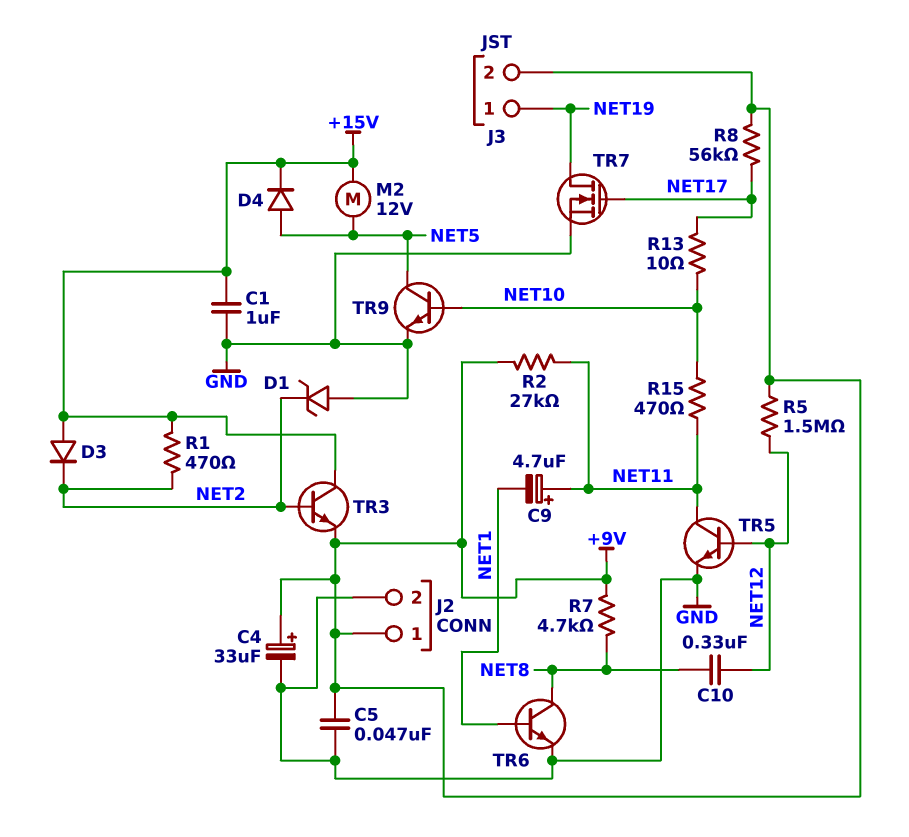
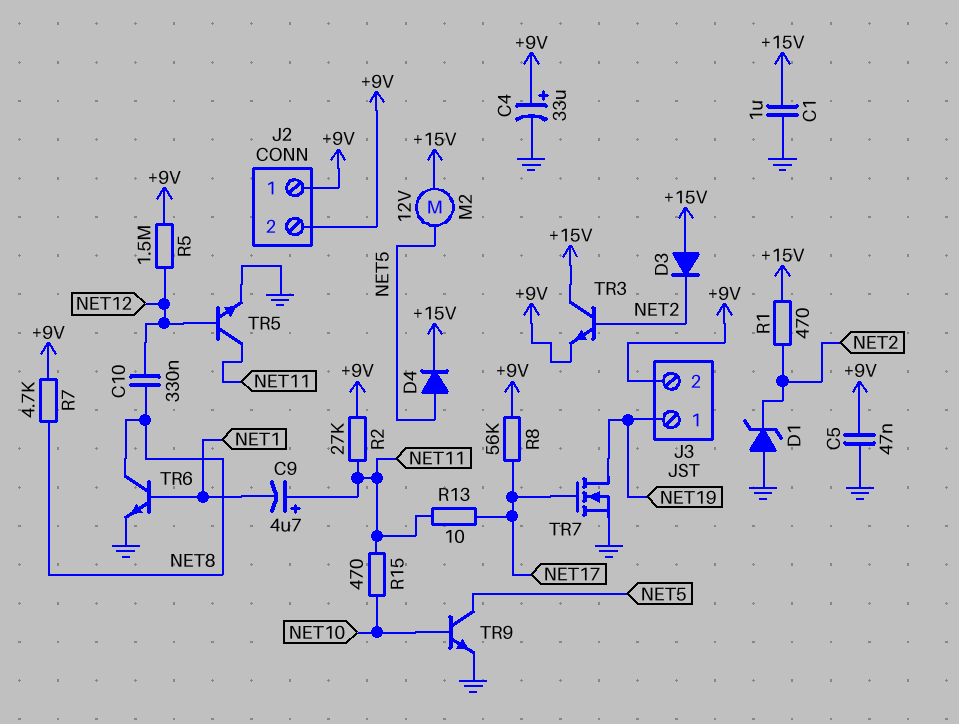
J2 pin 2: GND -> +9V
R13: 10 (NET10, NET17) -> 10 (NET11, NET17)

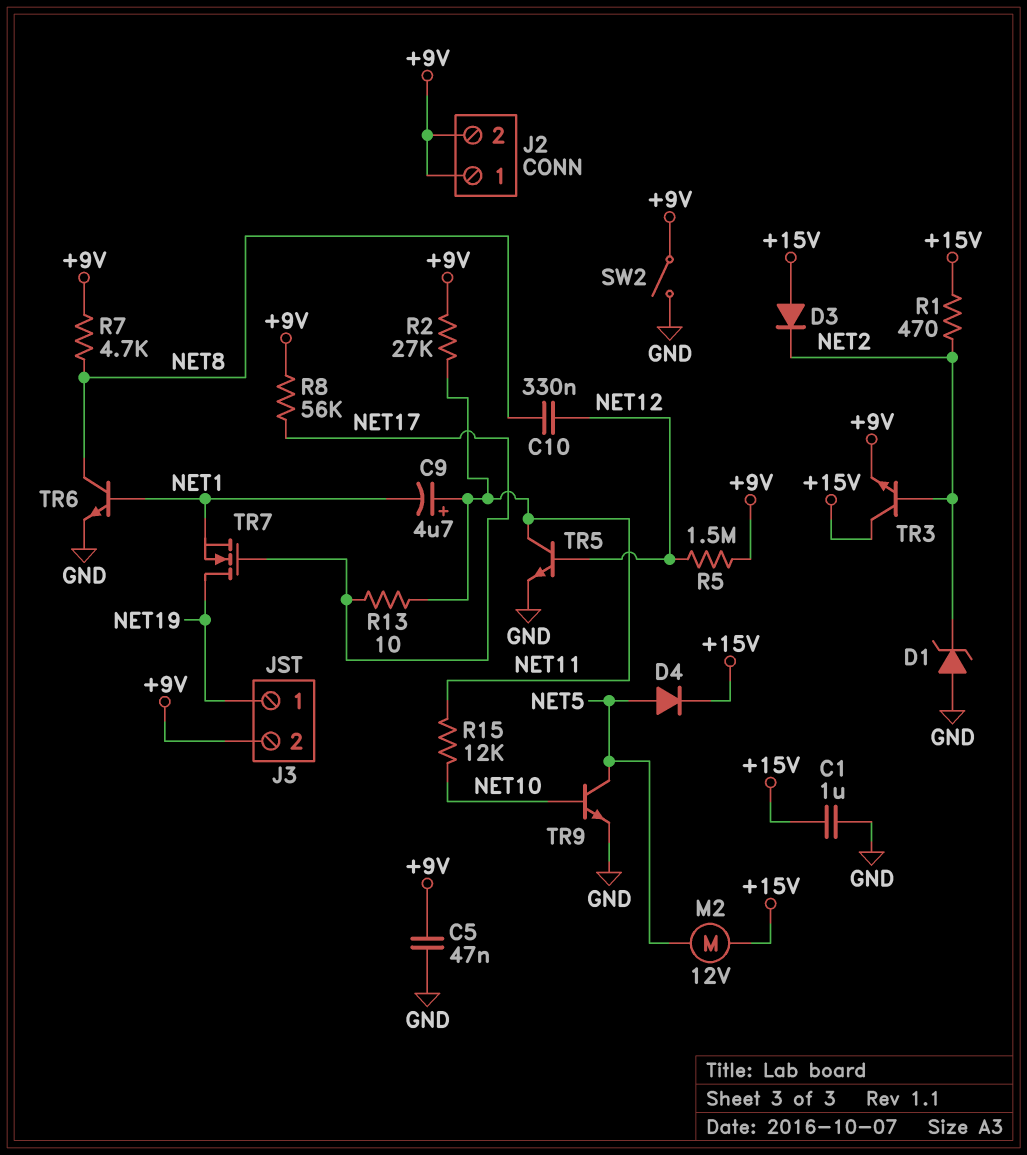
C4: 33uF (plus +9V, minus GND) -> none
R15: 470 (NET10, NET11) -> 12k (NET10, NET11)
SW2: none -> switch (+9V, GND)
TR7: NMOS (G NET17, D NET19, S GND) -> NMOS (G NET17, D NET19, S NET1)

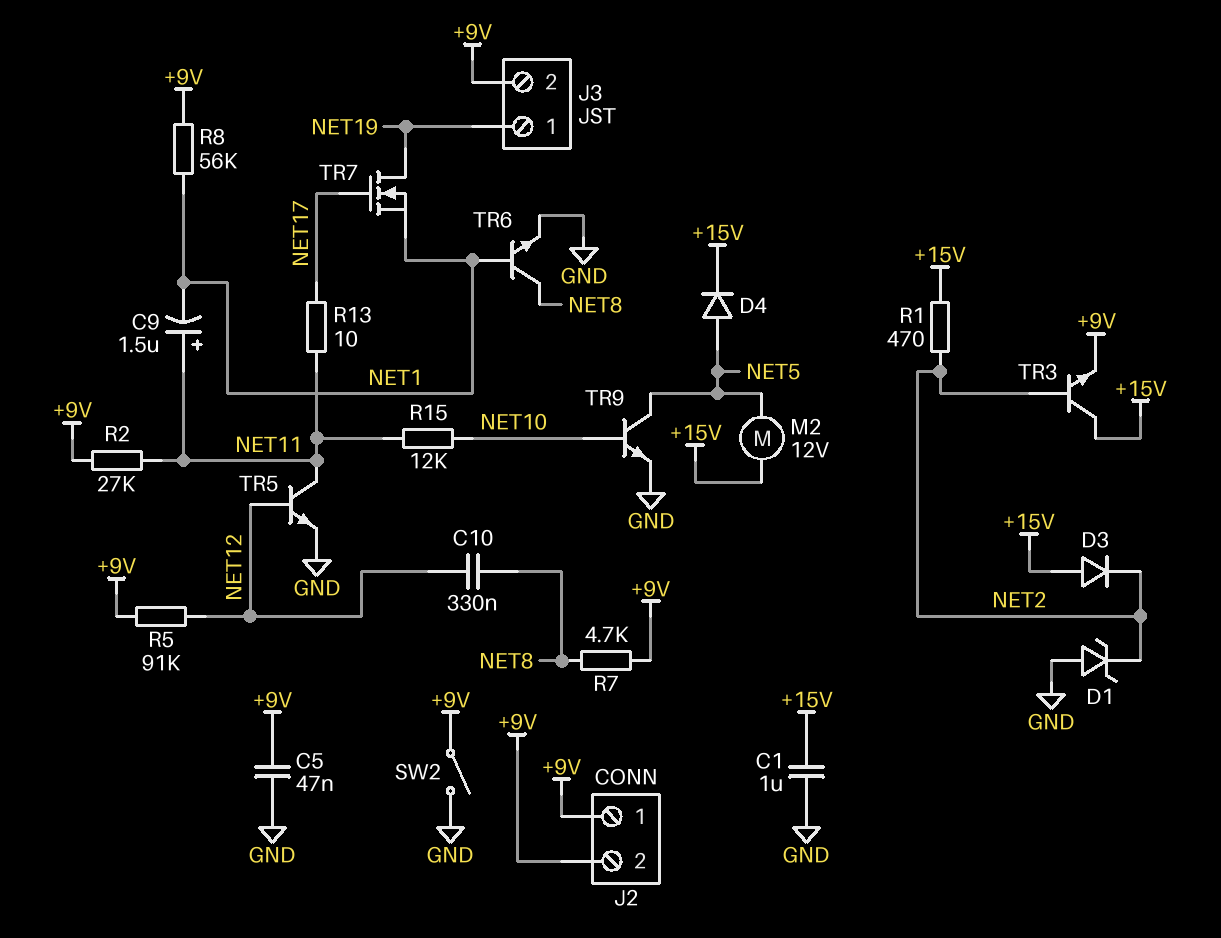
C9: 4.7uF (plus NET11, minus NET1) -> 1.5uF (plus NET11, minus NET1)
R5: 1.5M (+9V, NET12) -> 91k (+9V, NET12)
R8: 56k (+9V, NET17) -> 56k (+9V, NET1)

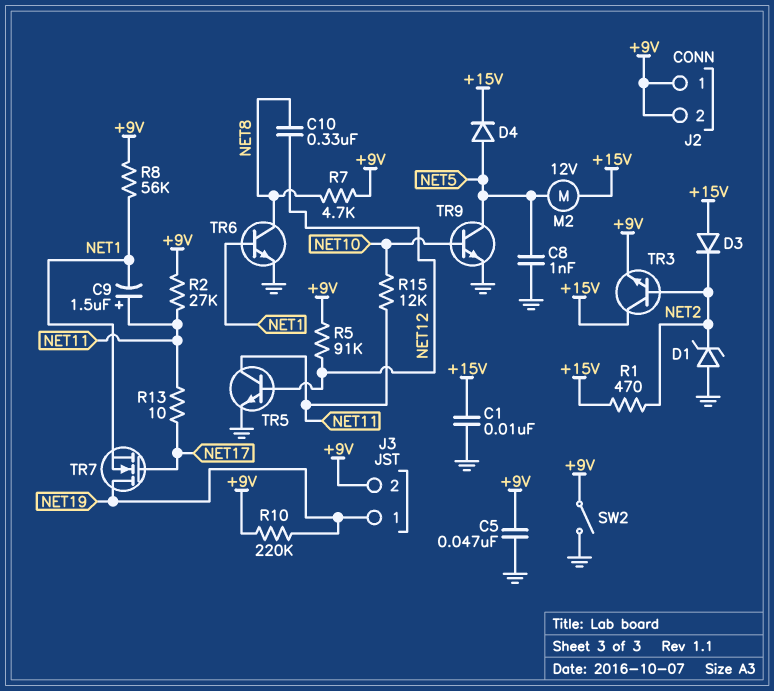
C1: 1uF (+15V, GND) -> 10nF (+15V, GND)
C8: none -> 1nF (GND, NET5)
R10: none -> 220k (+9V, NET19)

